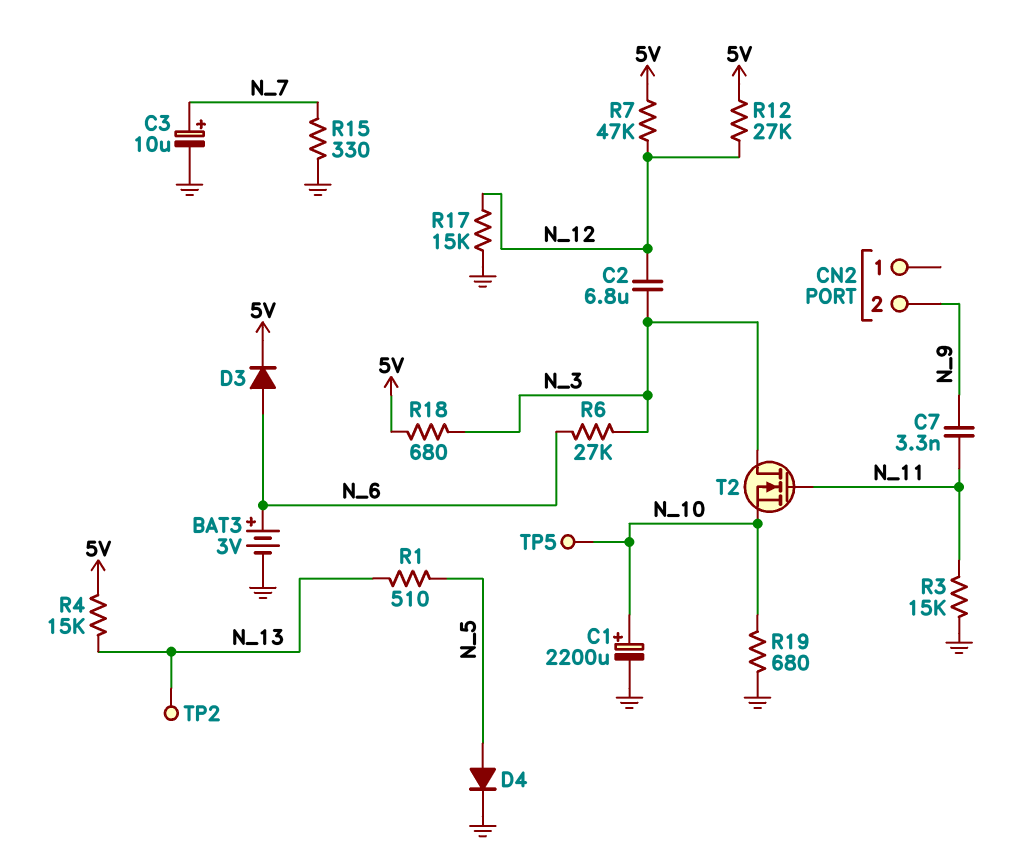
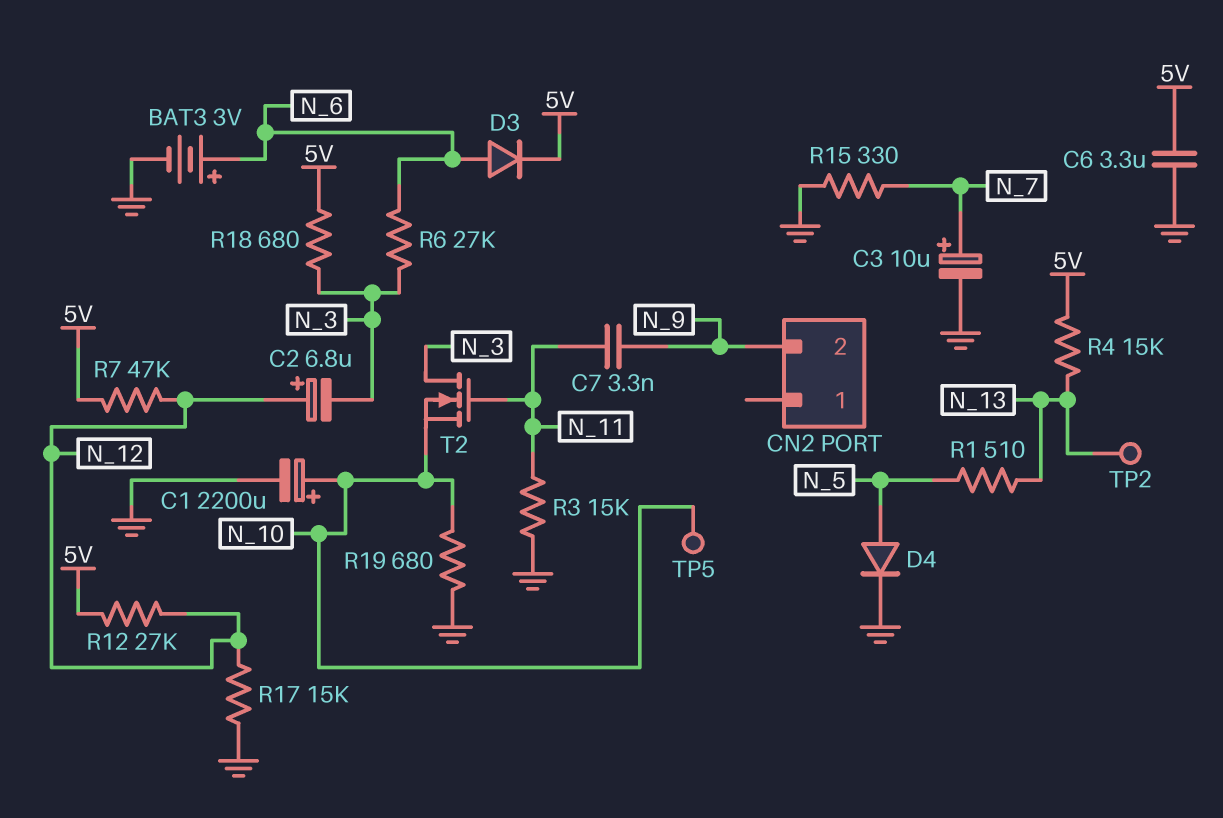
C2: 6.8uF (N_3, N_12) -> 6.8uF (plus N_12, minus N_3)
C6: none -> 3.3uF (5V, GND)

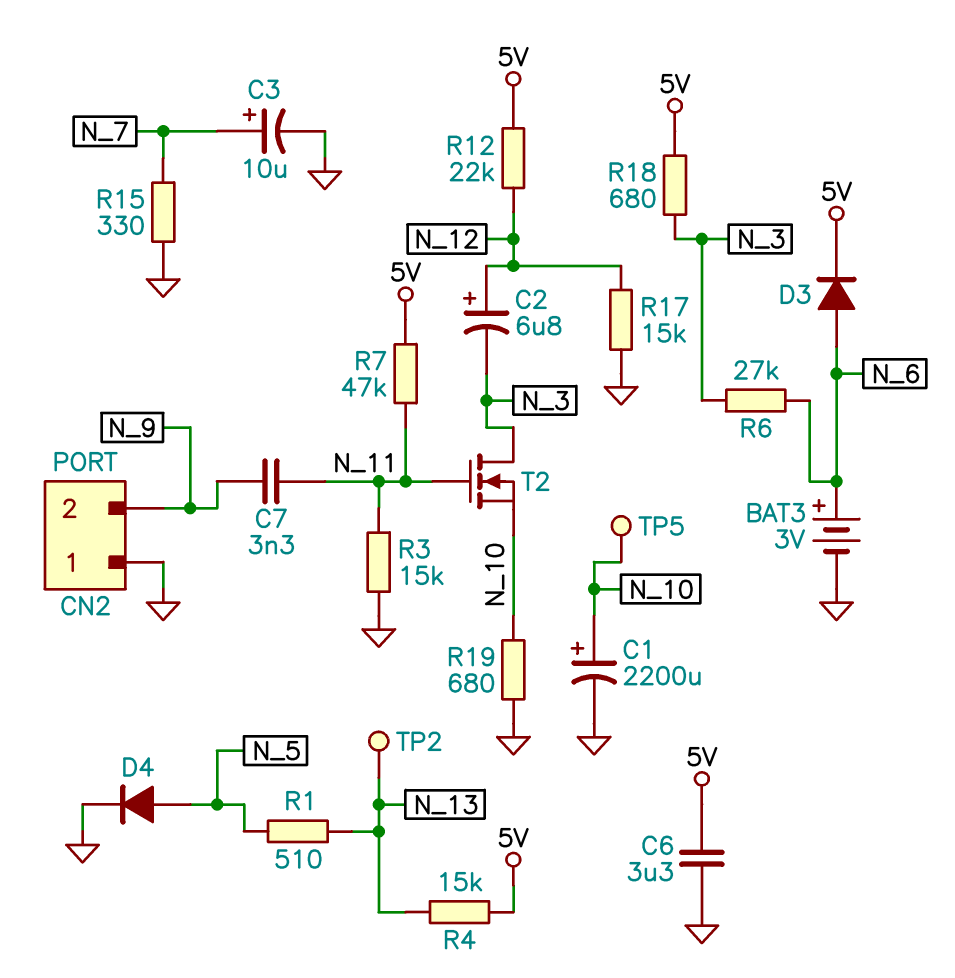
CN2 pin 1: none -> GND
R7: 47k (5V, N_12) -> 47k (5V, N_11)
R12: 27k (5V, N_12) -> 22k (5V, N_12)

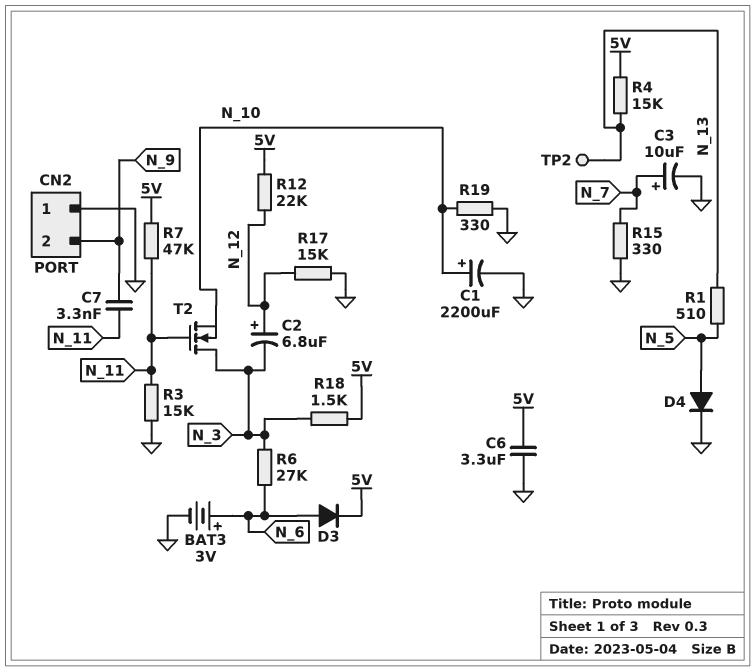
R18: 680 (5V, N_3) -> 1.5k (5V, N_3)
R19: 680 (GND, N_10) -> 330 (GND, N_10)
TP5: test point (N_10) -> none

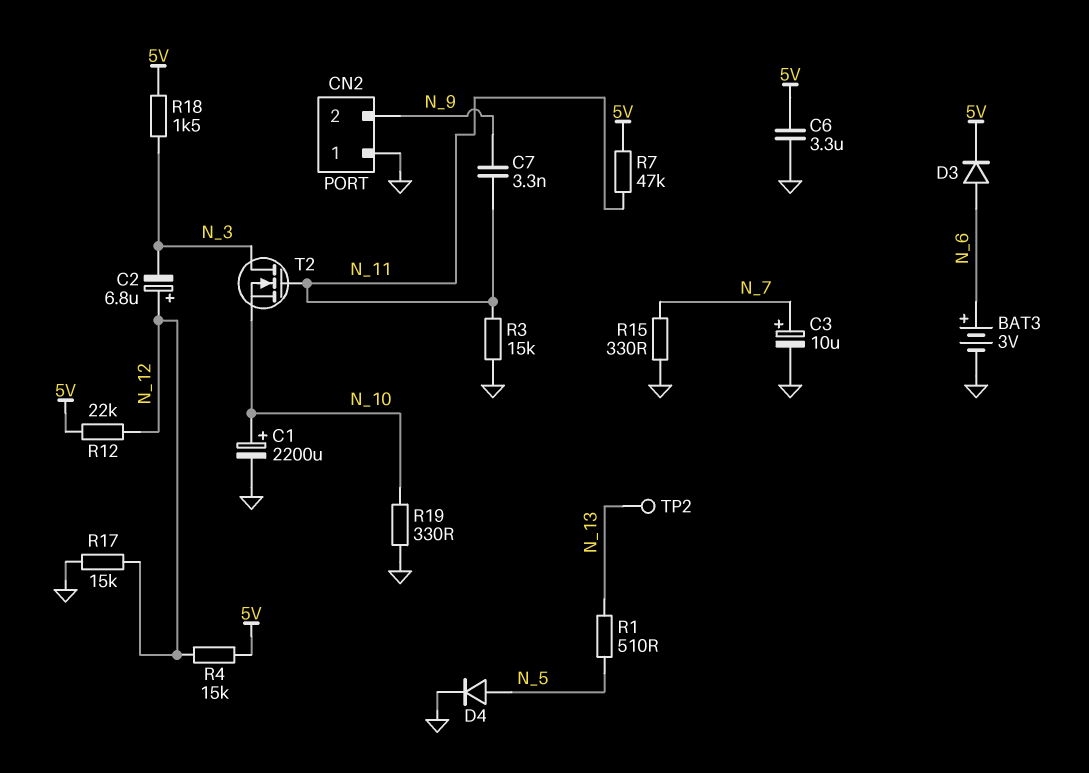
R4: 15k (5V, N_13) -> 15k (5V, N_12)
R6: 27k (N_3, N_6) -> none

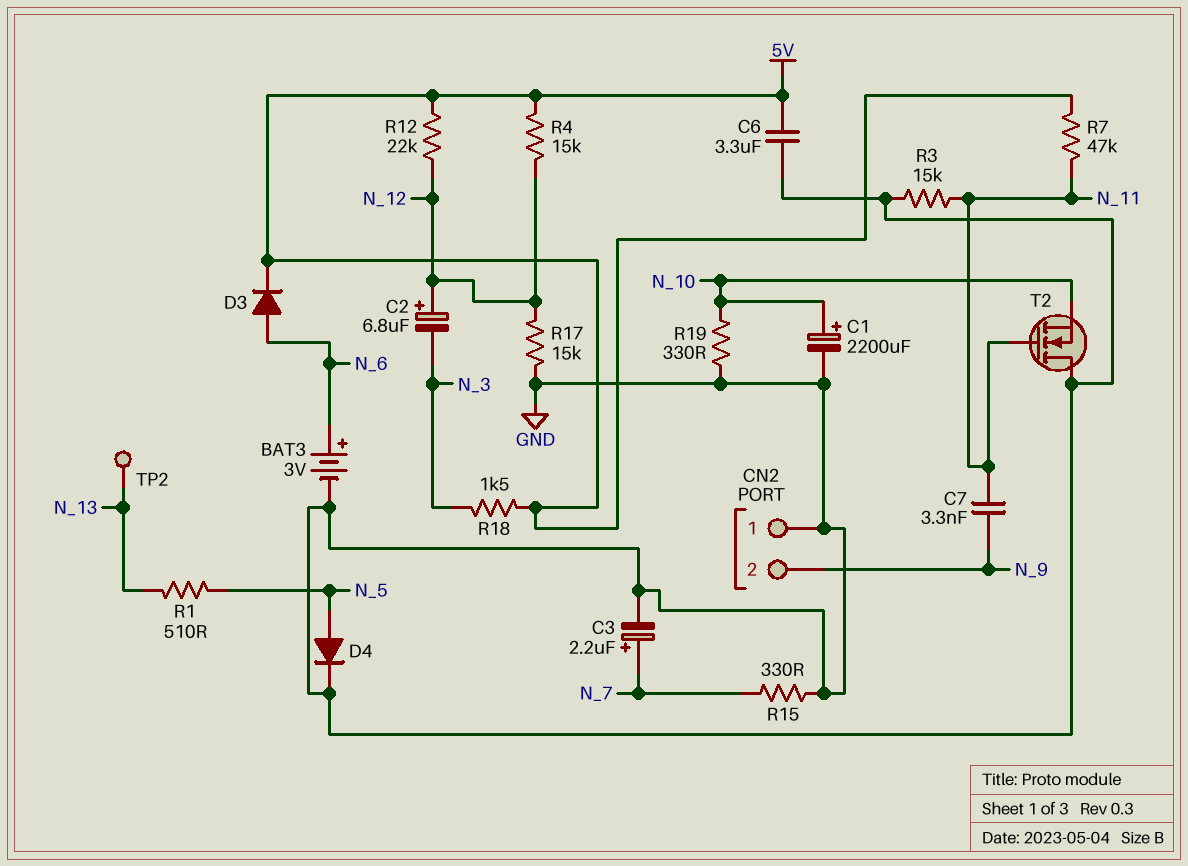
C3: 10uF (plus N_7, minus GND) -> 2.2uF (plus N_7, minus GND)
T2: NMOS (G N_11, D N_3, S N_10) -> NMOS (G N_11, D GND, S N_10)

